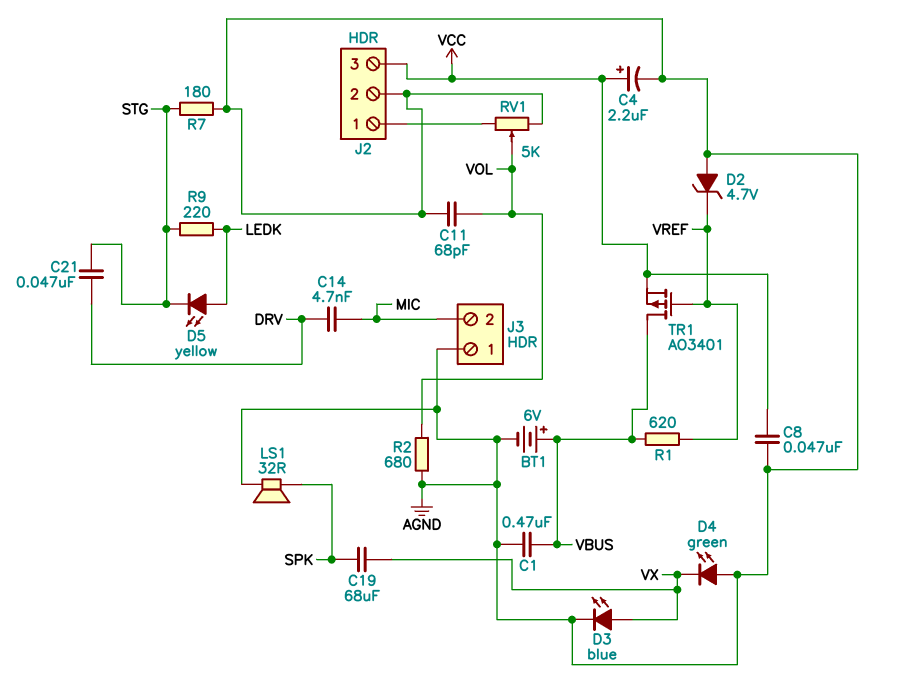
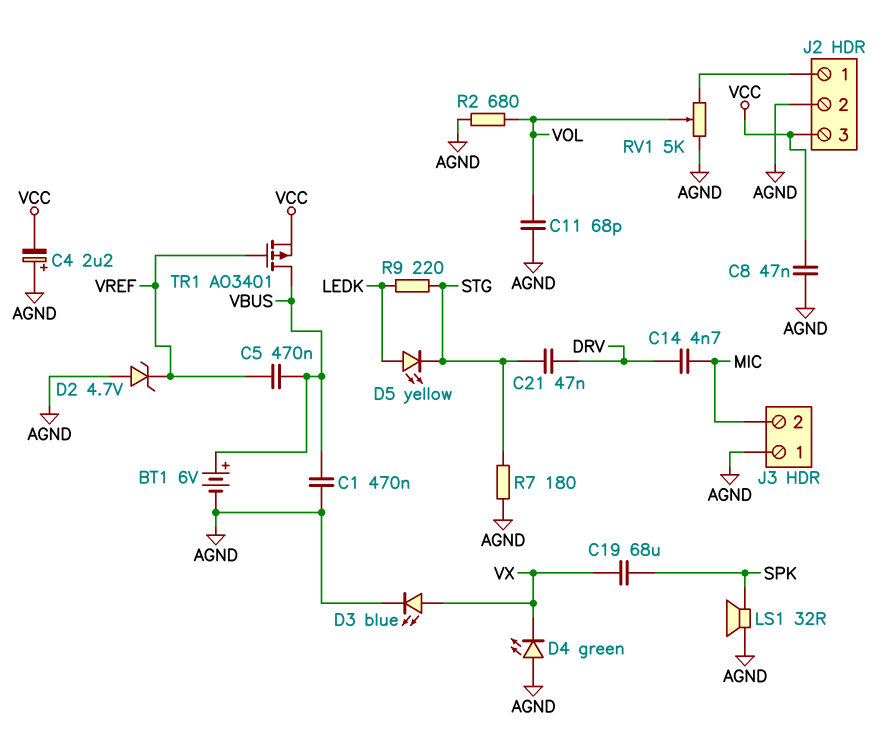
C4: 2.2uF (plus VCC, minus AGND) -> 2.2uF (plus AGND, minus VCC)
C5: none -> 470nF (VBUS, VREF)
R1: 620 (VBUS, VREF) -> none

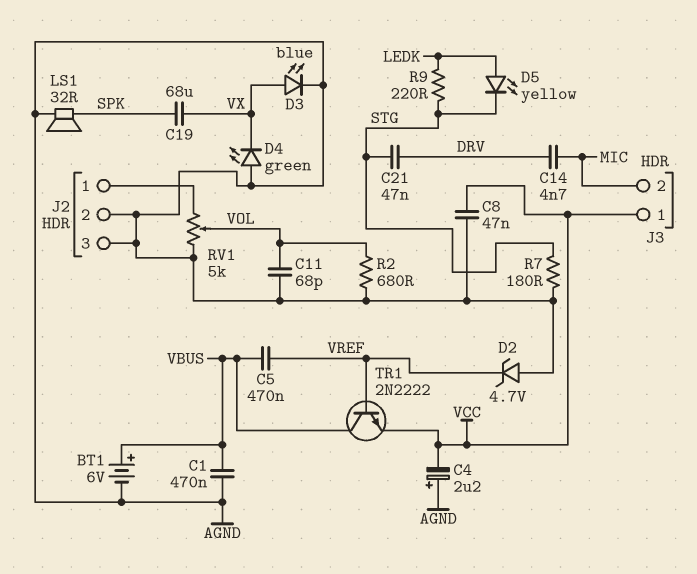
J2 pin 3: VCC -> AGND
J3 pin 1: AGND -> VCC
TR1: PMOS AO3401 (G VREF, D VBUS, S VCC) -> NPN 2N2222 (B VREF, C VBUS, E VCC)

